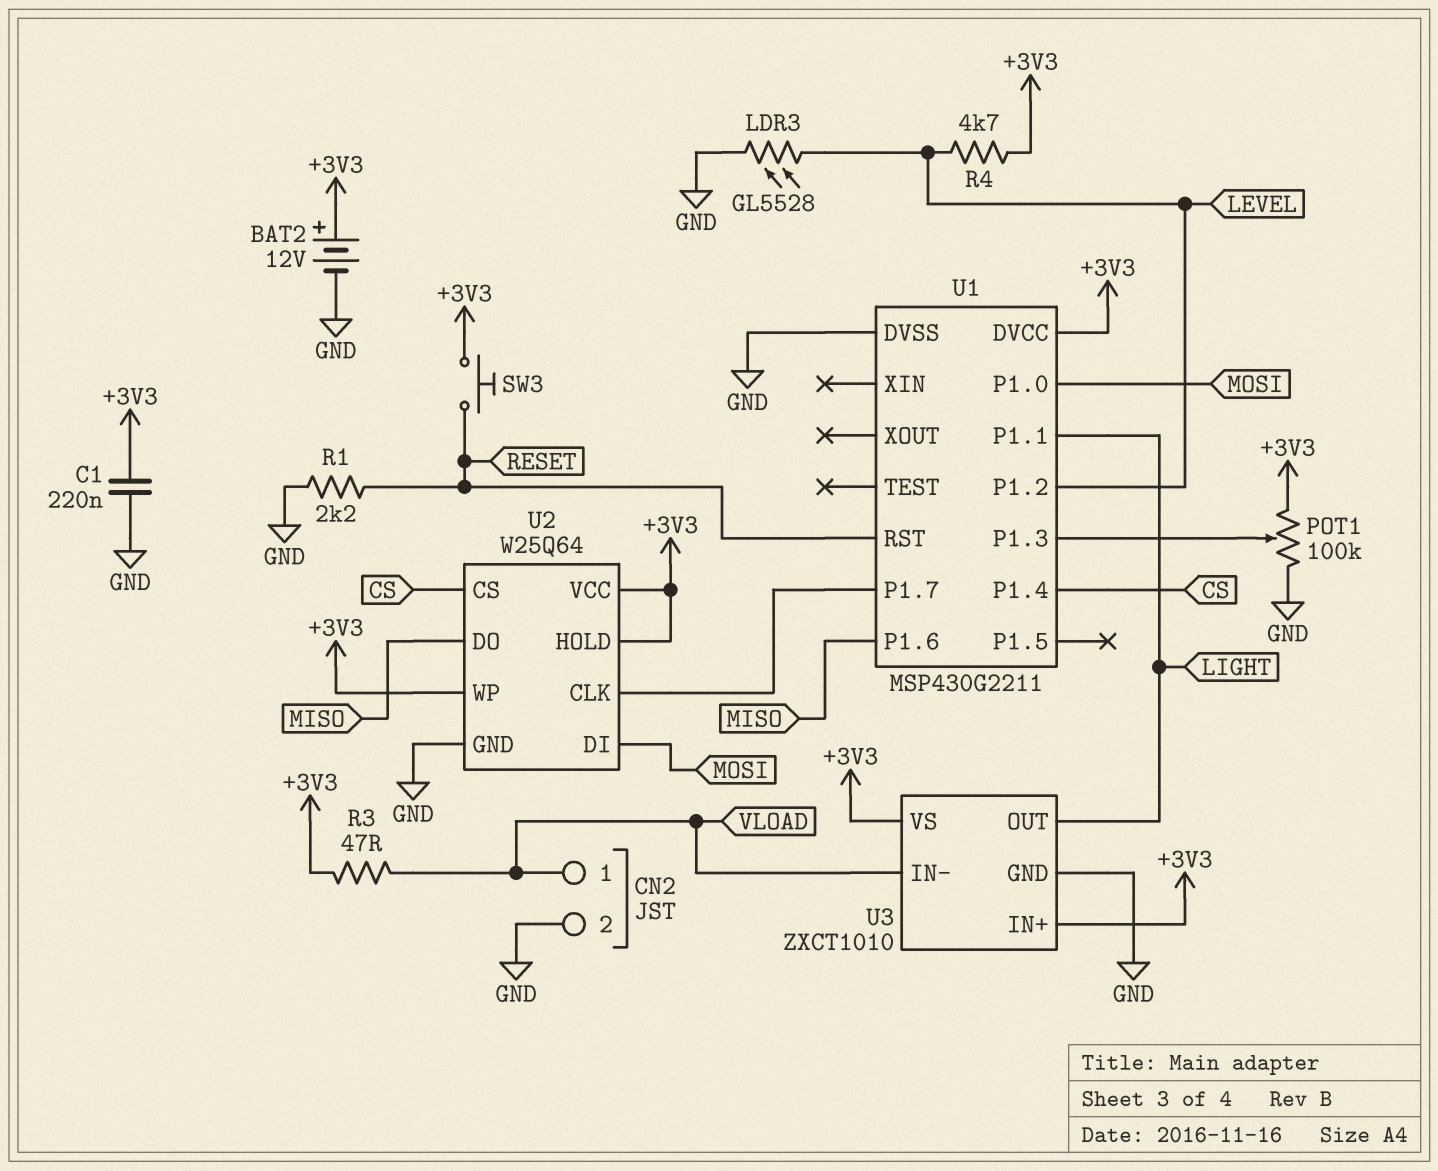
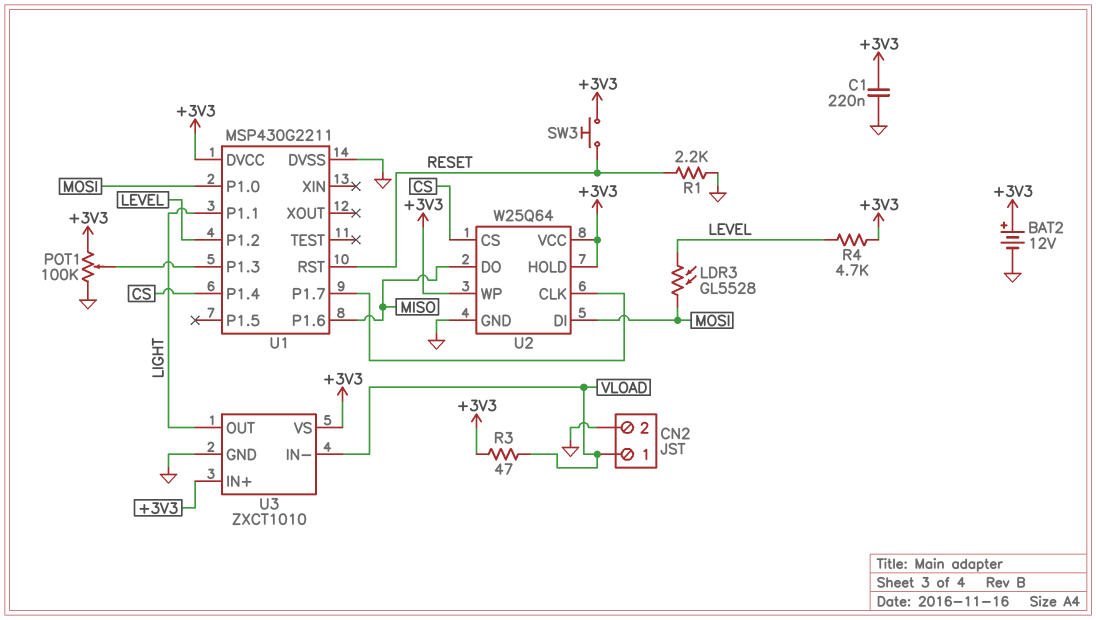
LDR3: GL5528 (GND, LEVEL) -> GL5528 (LEVEL, MOSI)

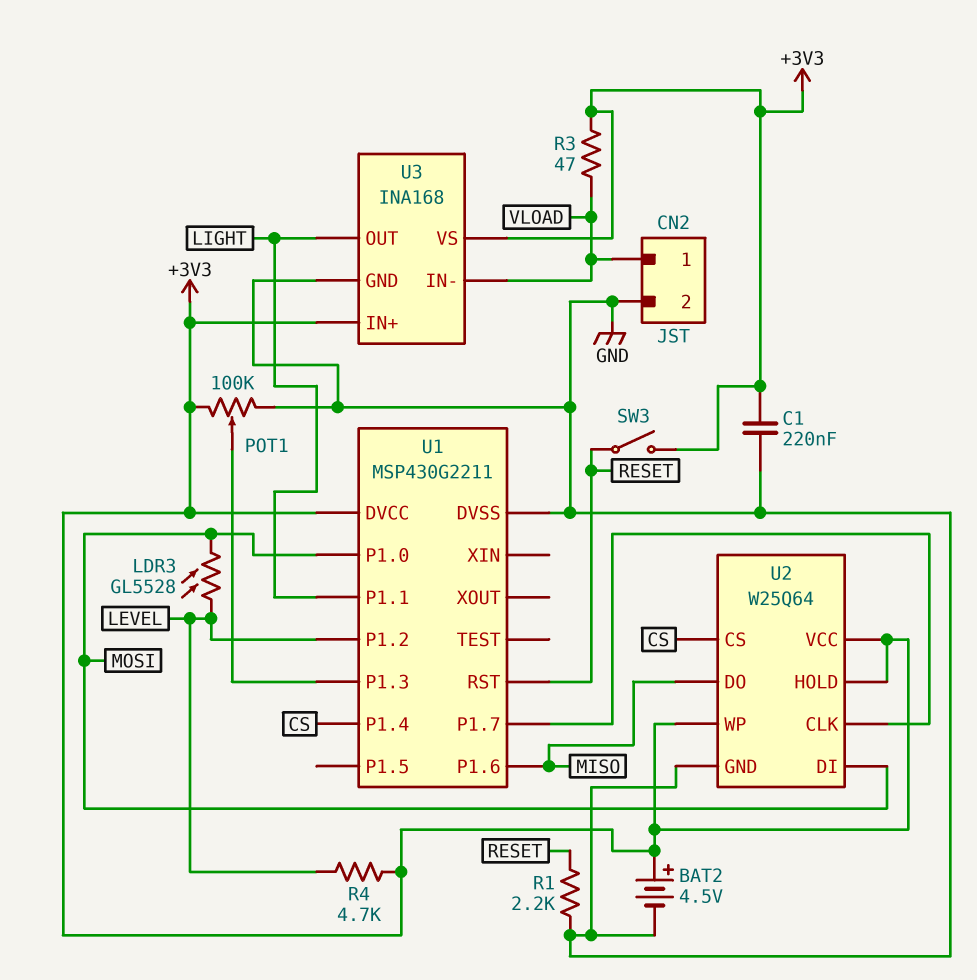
BAT2: 12V (plus +3V3, minus GND) -> 4.5V (plus +3V3, minus GND)
SW3: button (+3V3, RESET) -> switch (+3V3, RESET)
U3: ZXCT1010 -> INA168

